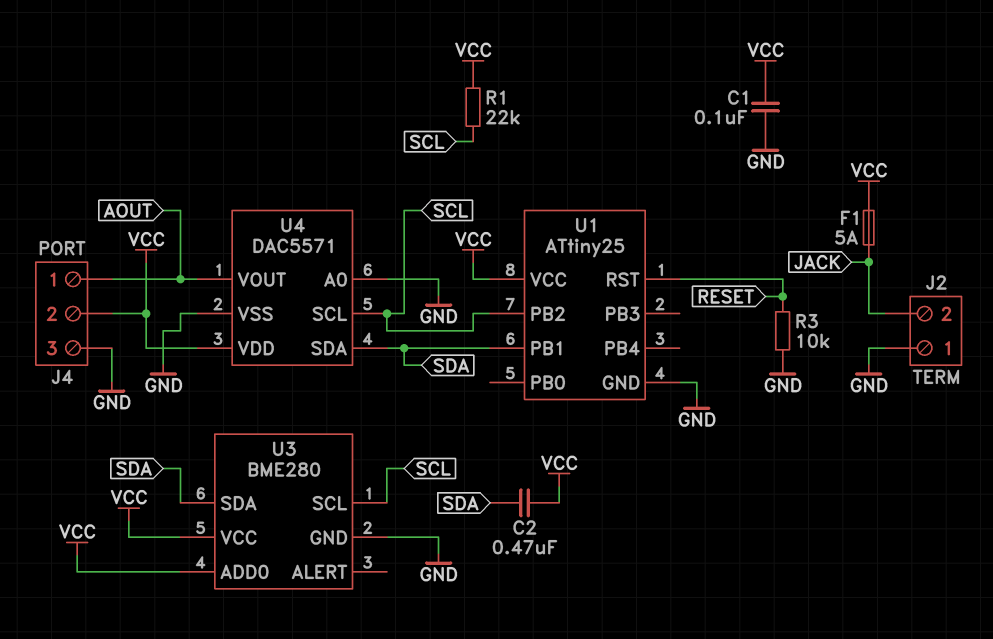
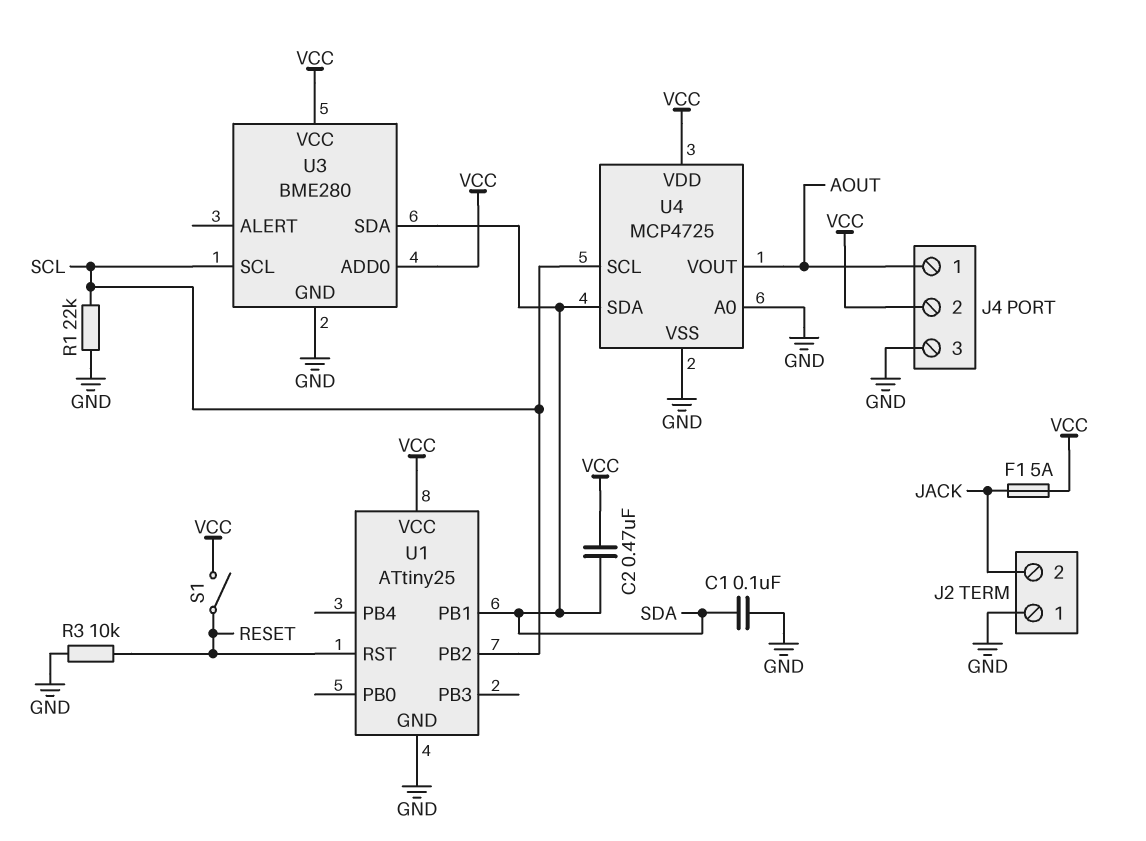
C1: 100nF (GND, VCC) -> 100nF (GND, SDA)
R1: 22k (SCL, VCC) -> 22k (GND, SCL)
S1: none -> switch (RESET, VCC)
U4: DAC5571 -> MCP4725

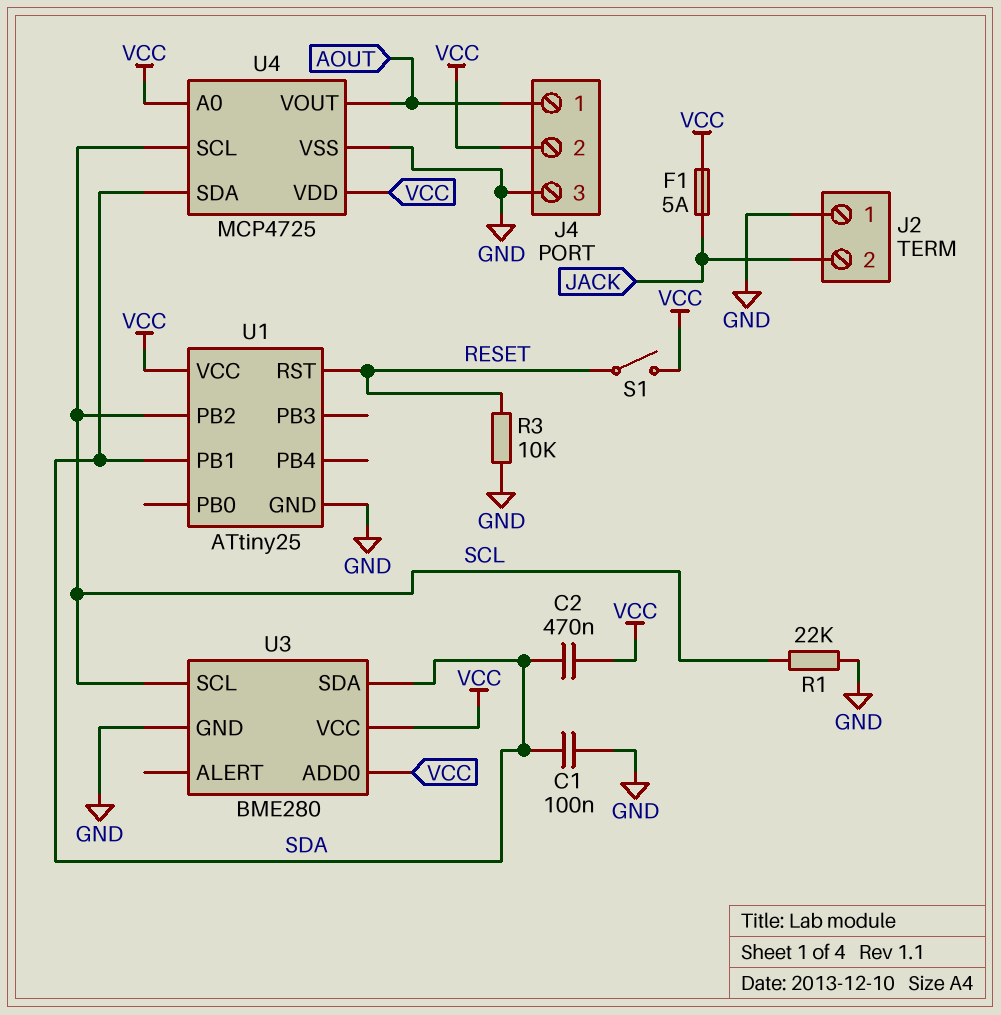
U4 pin A0: GND -> VCC

